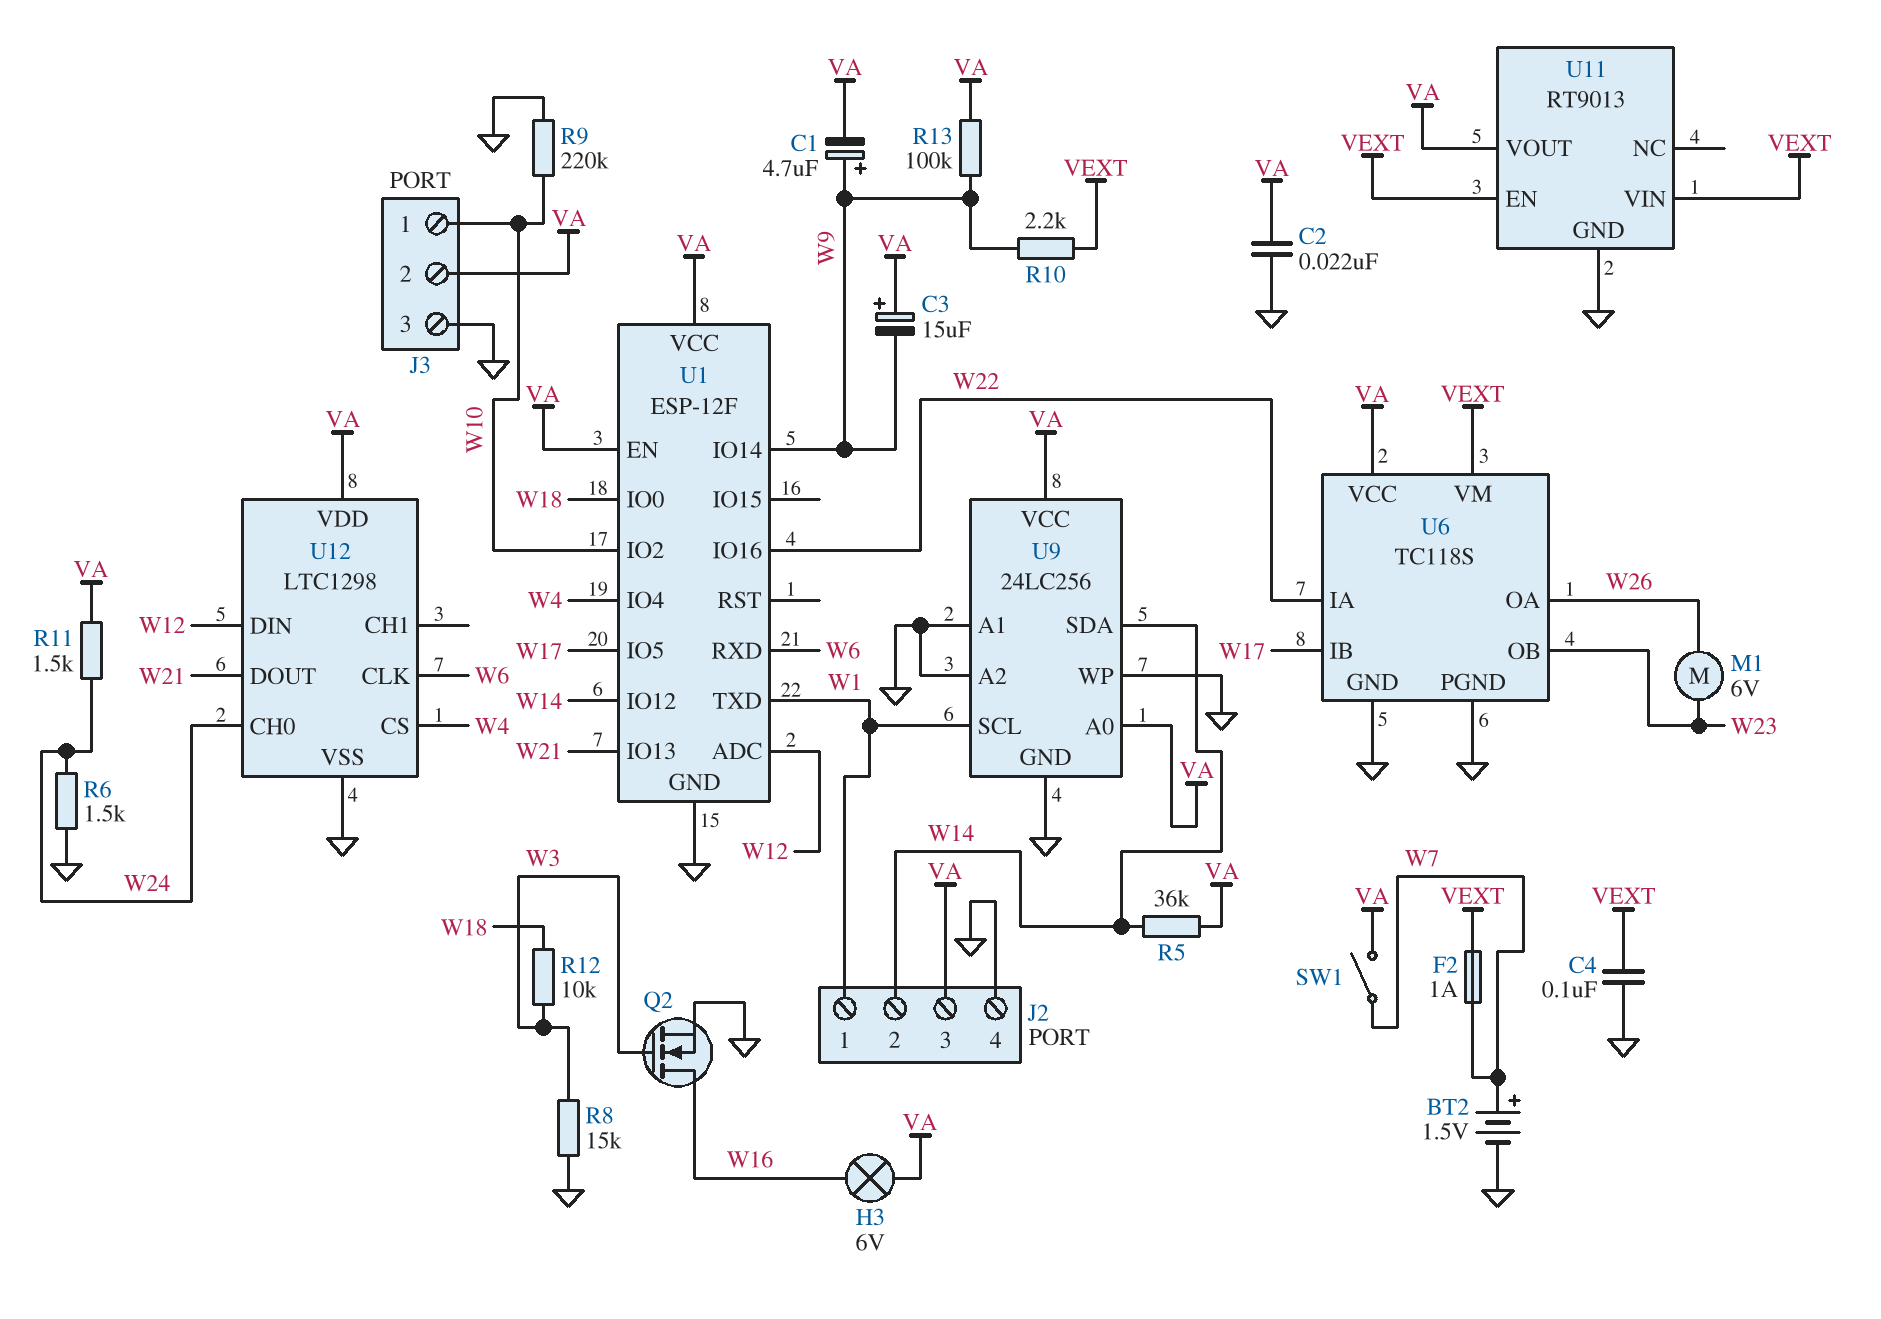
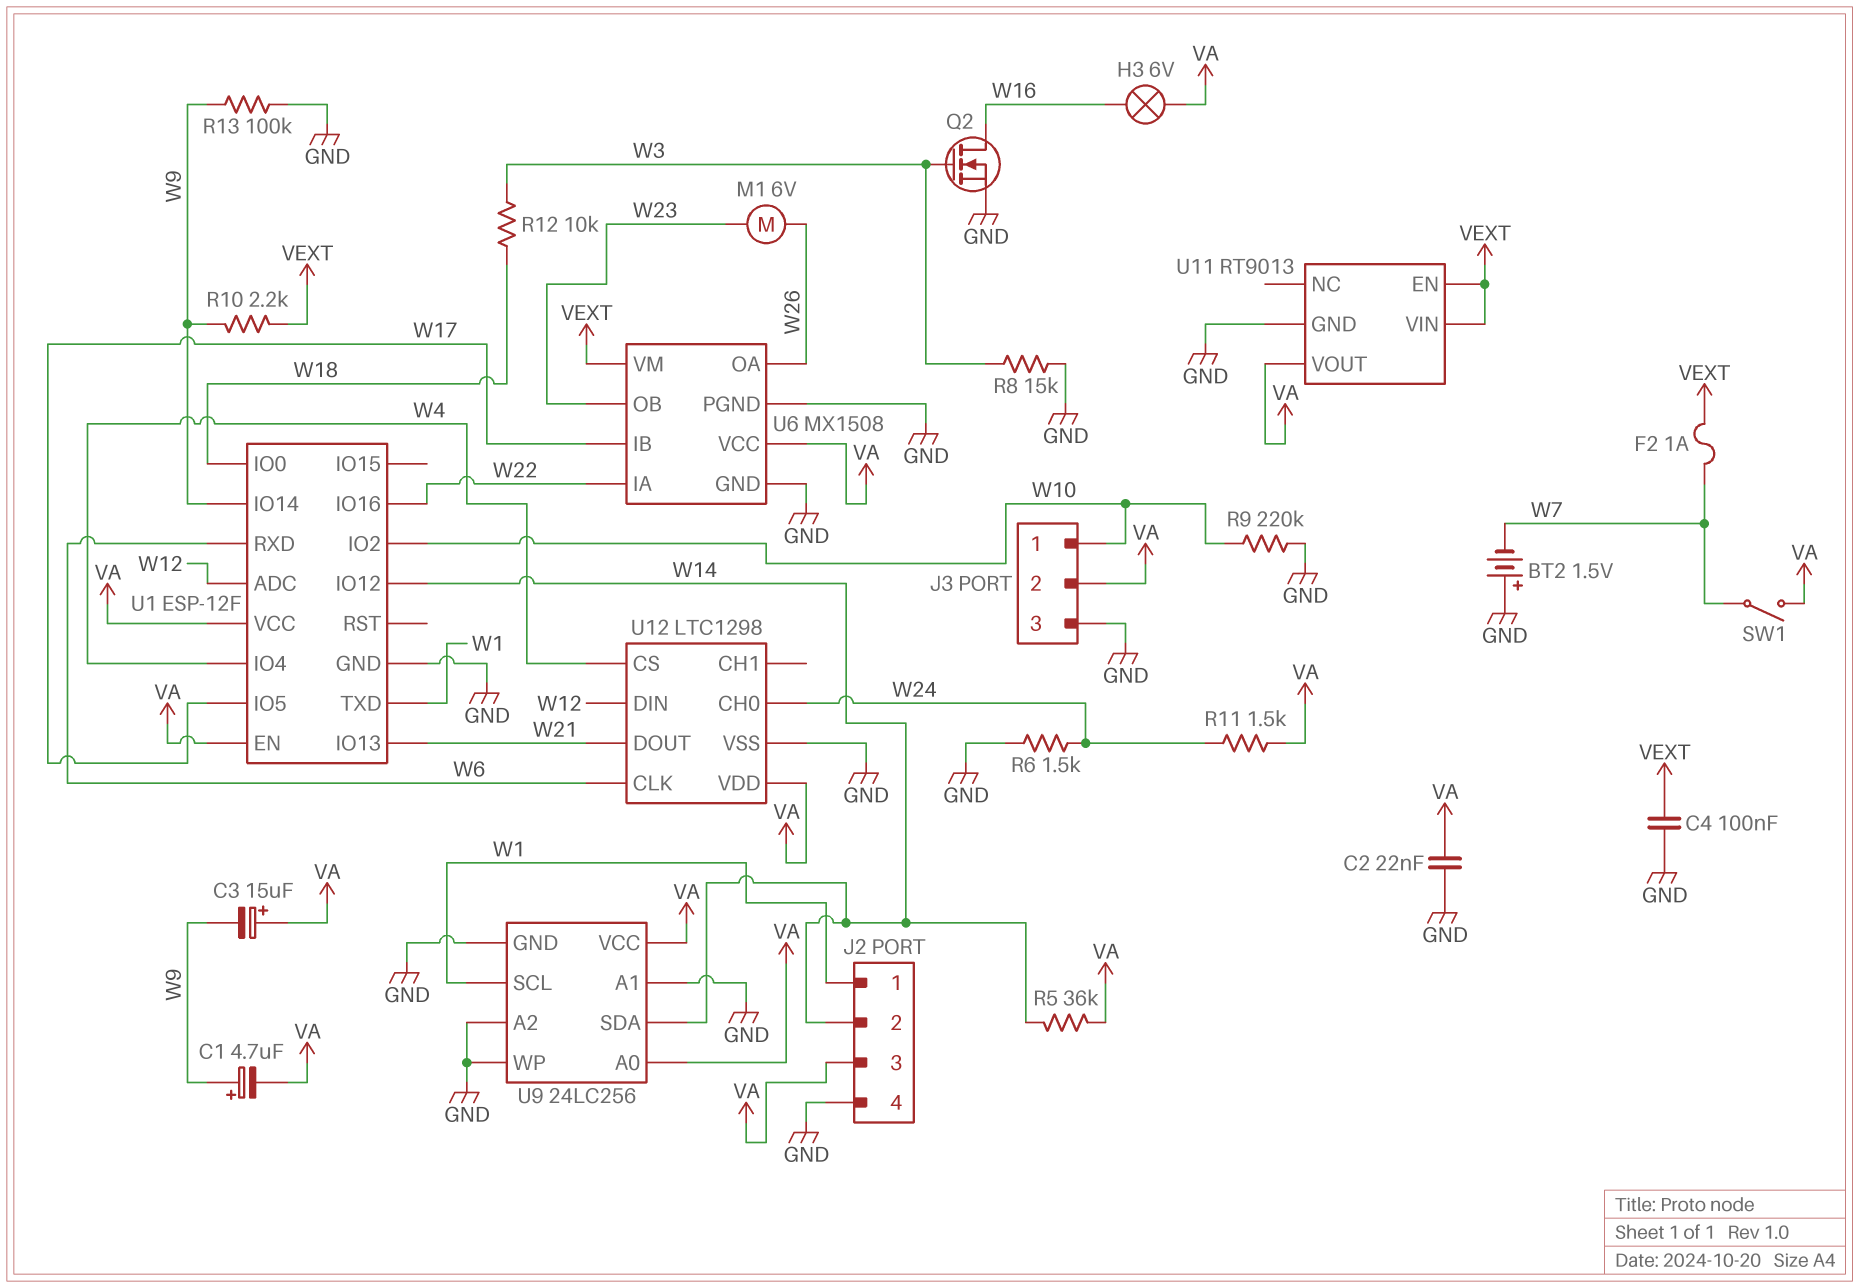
BT2: 1.5V (plus W7, minus GND) -> 1.5V (plus GND, minus W7)
R13: 100k (VA, W9) -> 100k (GND, W9)
U6: TC118S -> MX1508

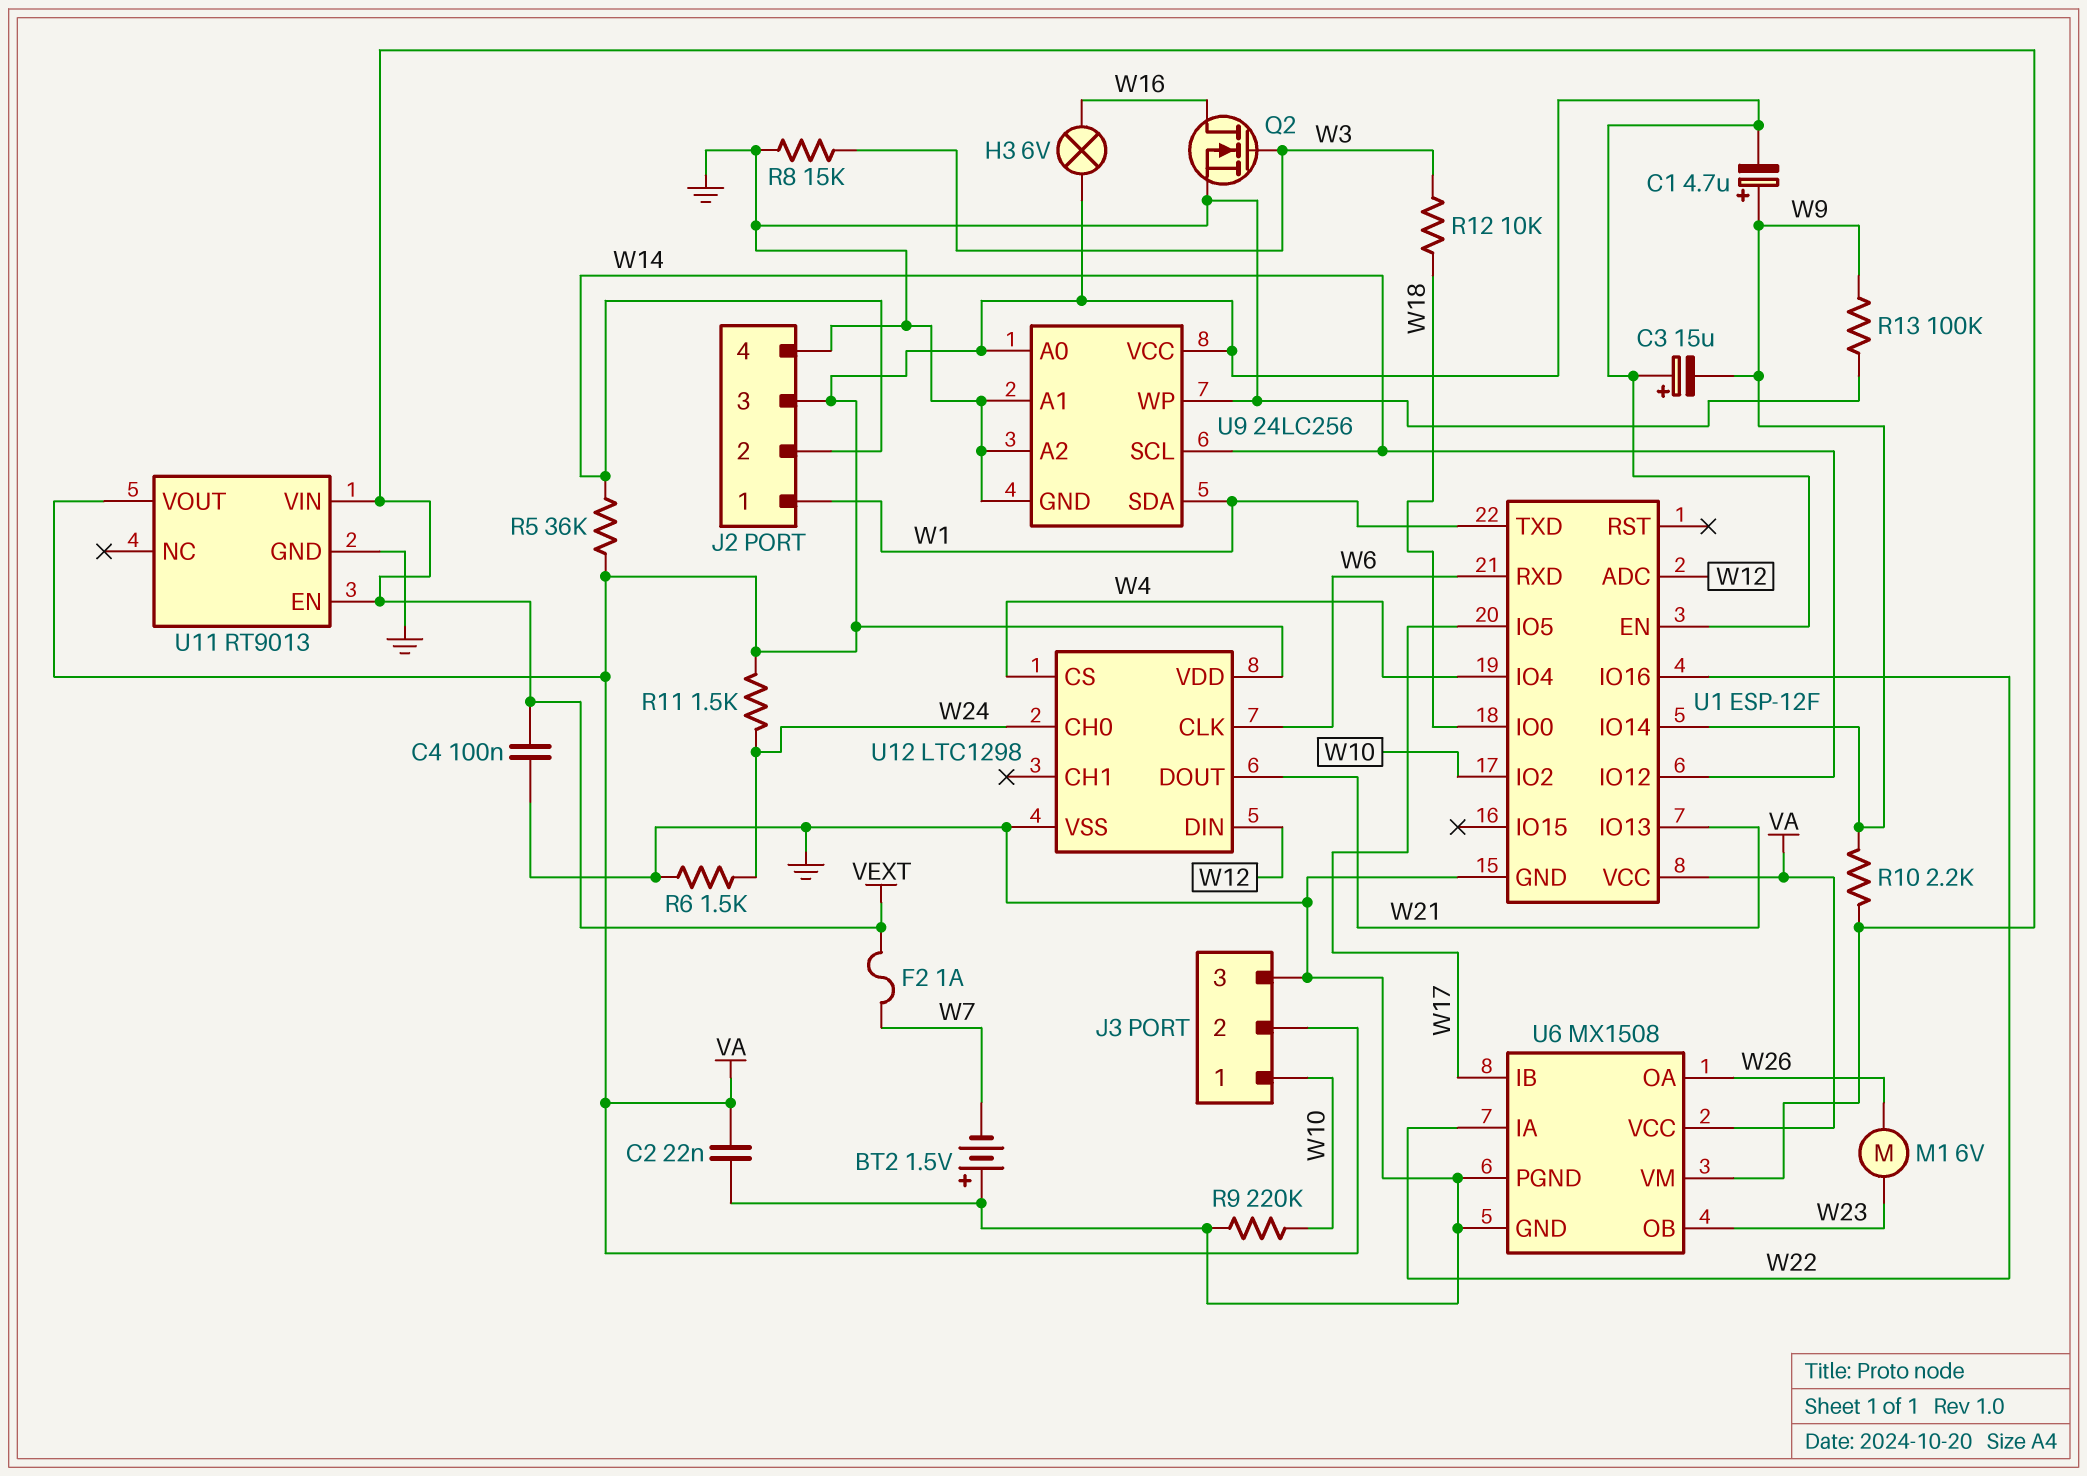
SW1: switch (VA, W7) -> none
U9 pin SCL: W1 -> W14
U9 pin SDA: W14 -> W1

